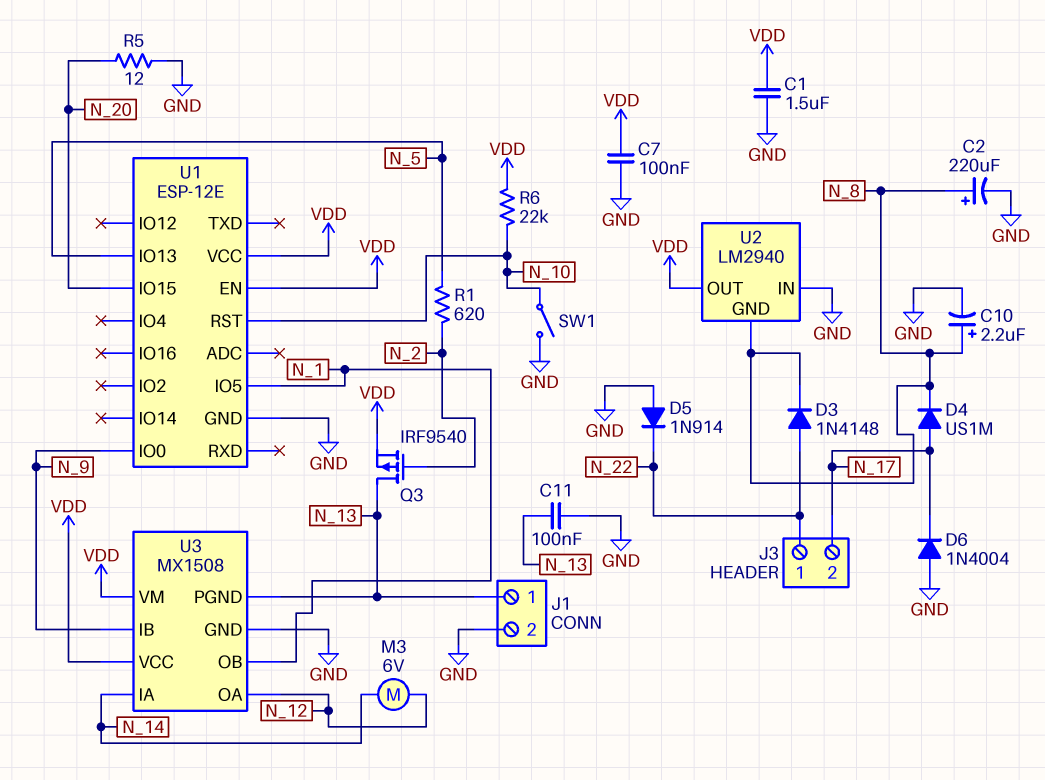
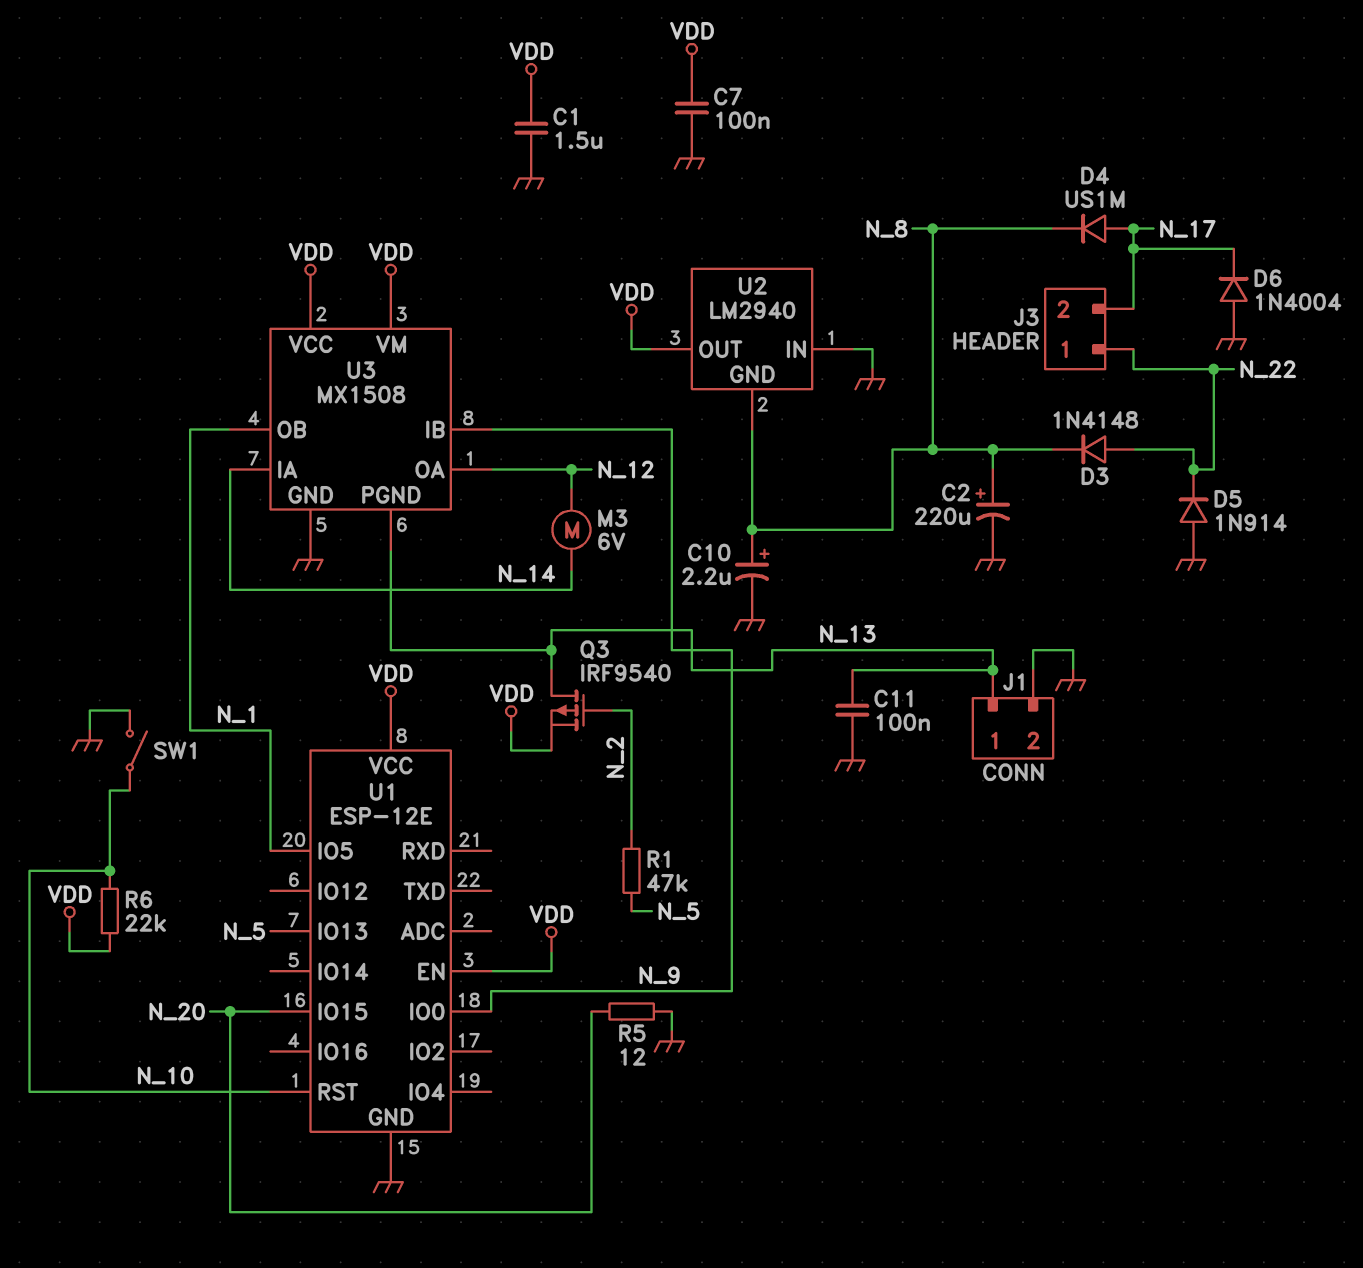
R1: 620 (N_2, N_5) -> 47k (N_2, N_5)

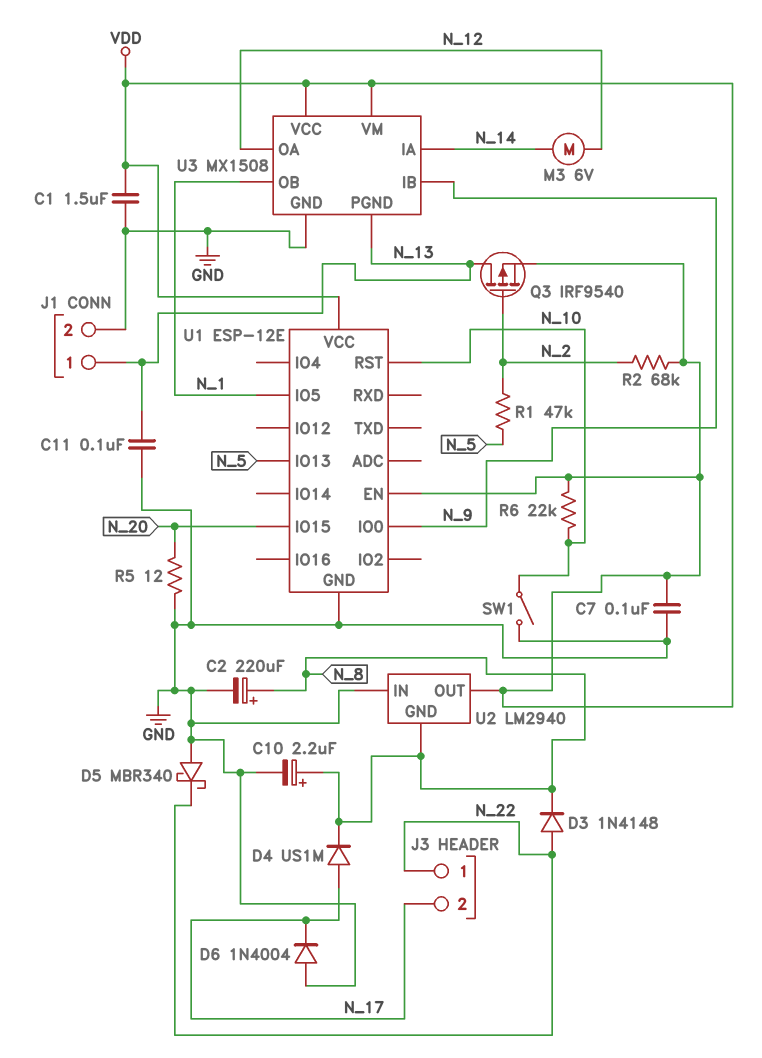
D5: diode 1N914 (A GND, K N_22) -> schottky MBR340 (A GND, K N_22)
R2: none -> 68k (N_2, VDD)

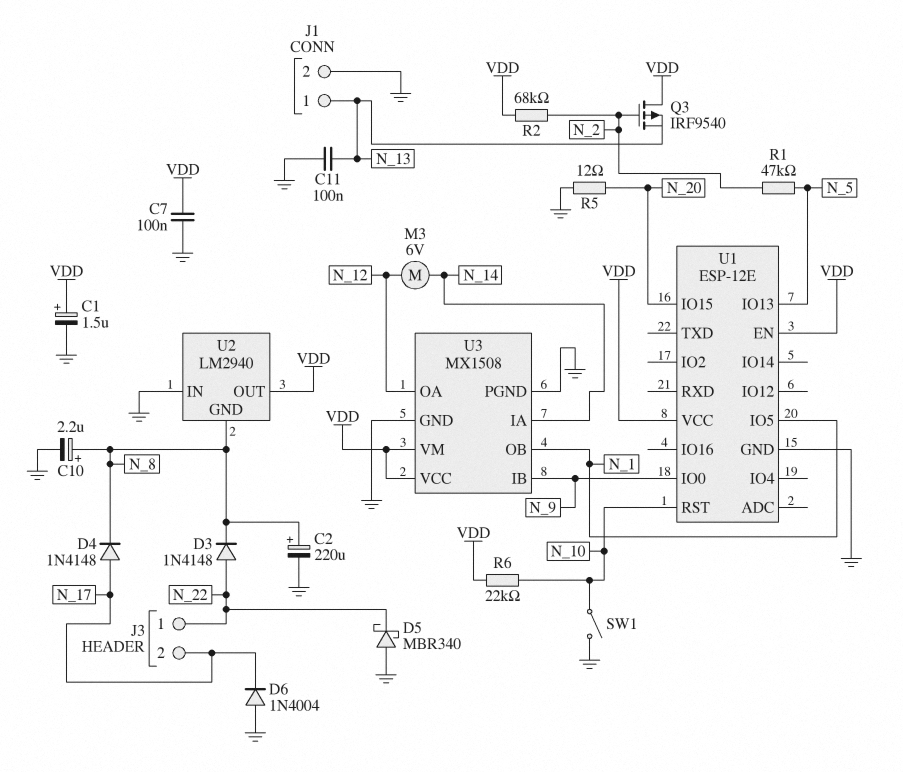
C1: 1.5uF (GND, VDD) -> 1.5uF (plus VDD, minus GND)
D4: diode US1M (A N_17, K N_8) -> diode 1N4148 (A N_17, K N_8)
Q3: PMOS IRF9540 (G N_2, D N_13, S VDD) -> PMOS IRF9540 (G N_2, D VDD, S N_13)
U3 pin PGND: N_13 -> GND

